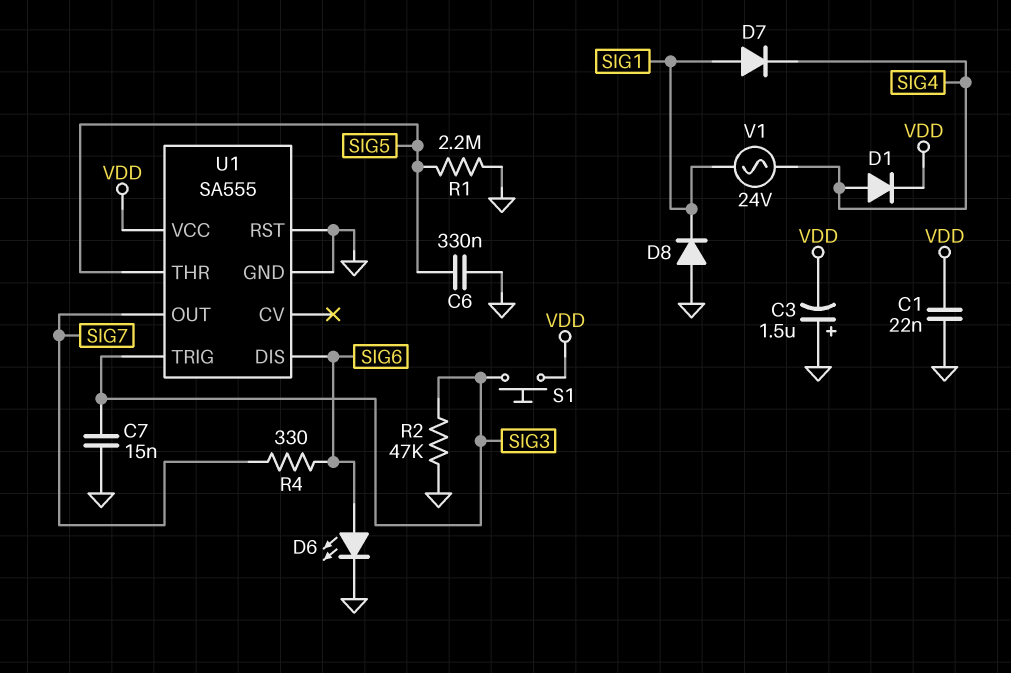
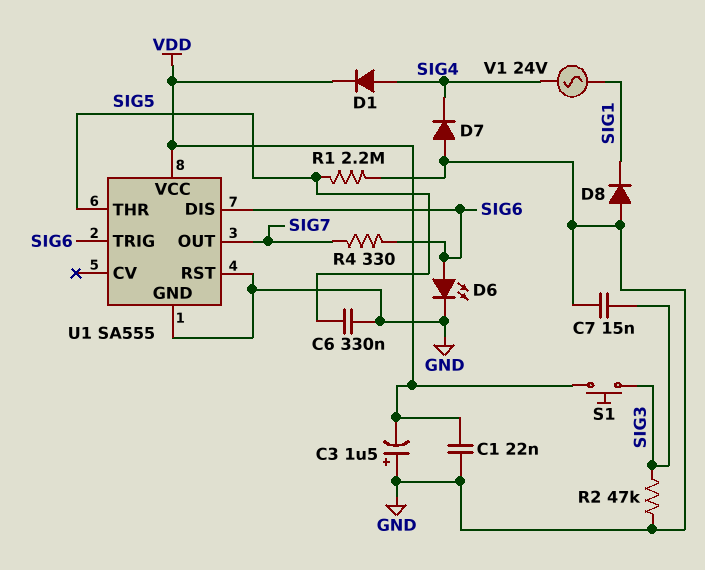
D7: diode (A SIG1, K SIG4) -> diode (A GND, K SIG4)
U1 pin TRIG: SIG3 -> SIG6

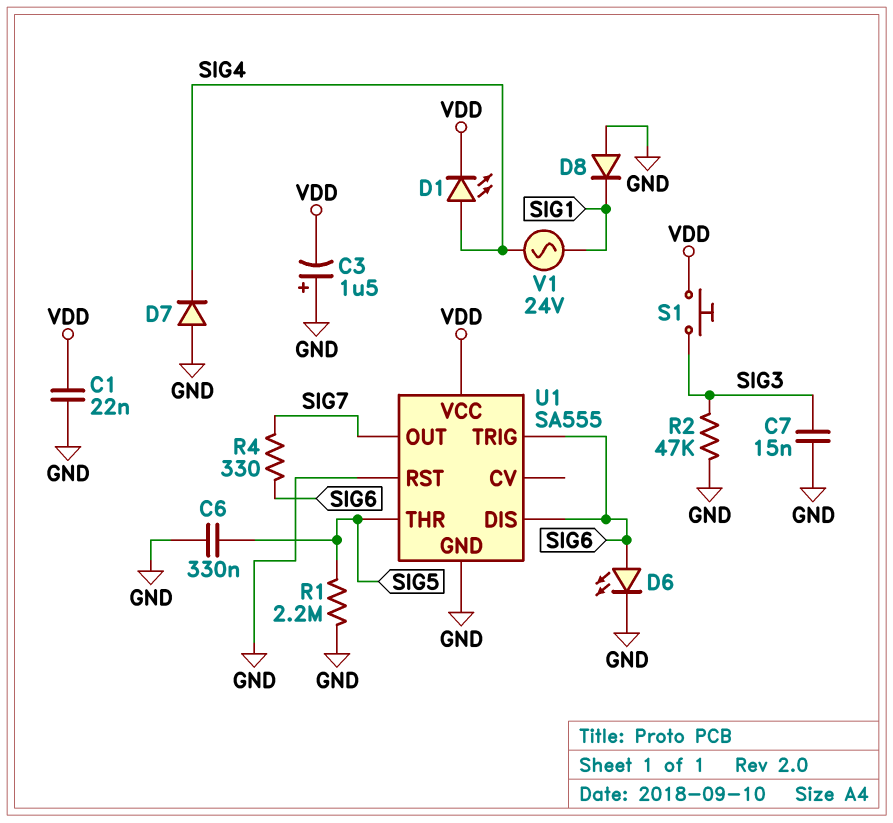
D1: diode (A SIG4, K VDD) -> LED (A SIG4, K VDD)

